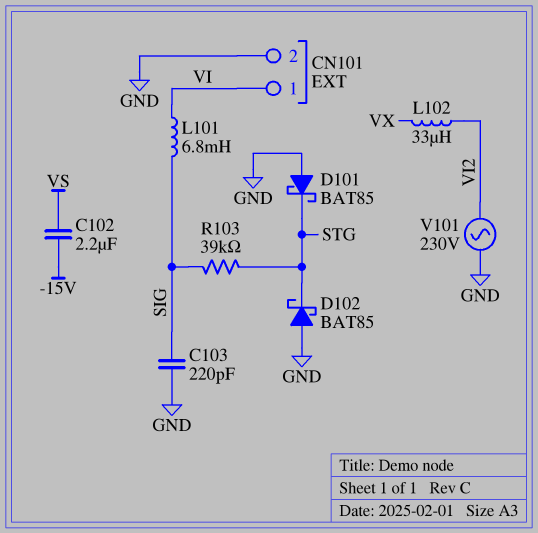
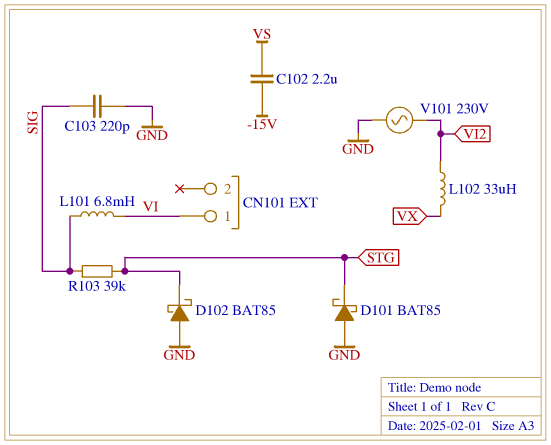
CN101 pin 2: GND -> none

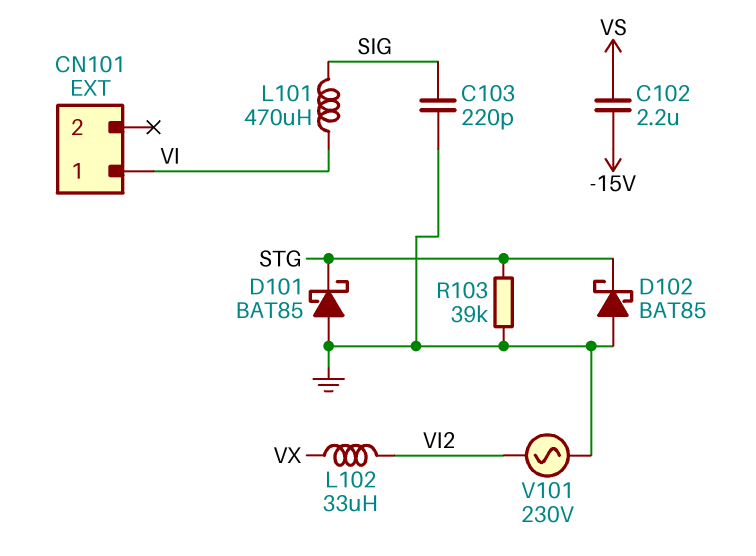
L101: 6.8mH (SIG, VI) -> 470uH (SIG, VI)
R103: 39k (SIG, STG) -> 39k (GND, STG)

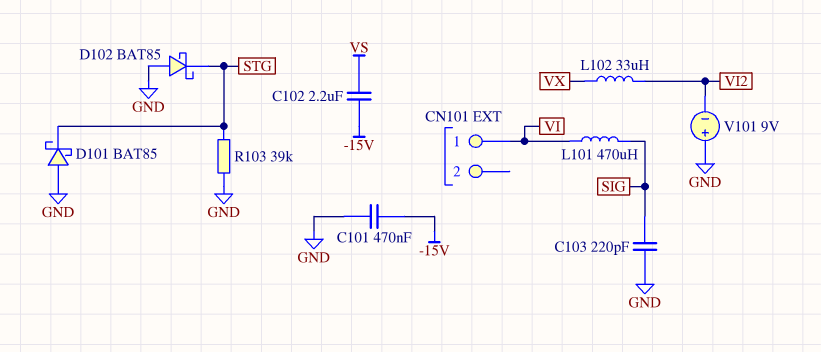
C101: none -> 470nF (-15V, GND)
V101: AC 230V (GND, VI2) -> 9V (plus GND, minus VI2)

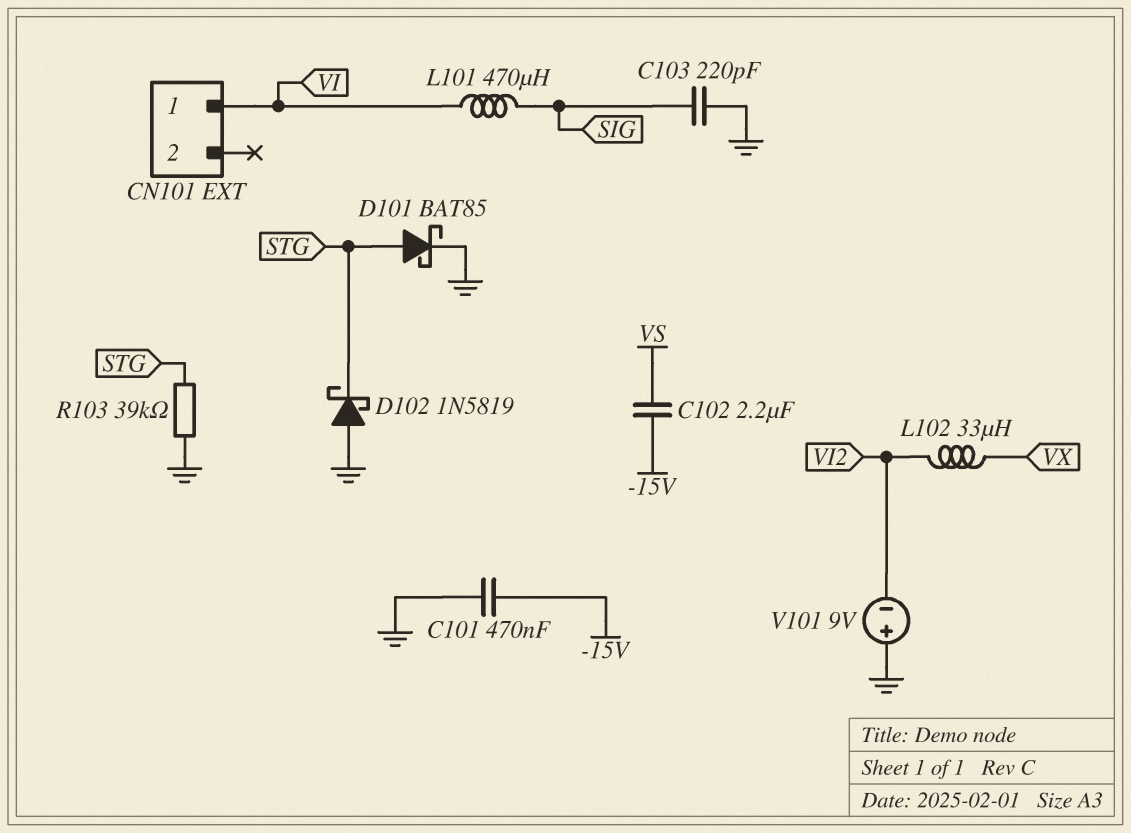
D101: schottky BAT85 (A GND, K STG) -> schottky BAT85 (A STG, K GND)
D102: schottky BAT85 (A GND, K STG) -> schottky 1N5819 (A GND, K STG)

